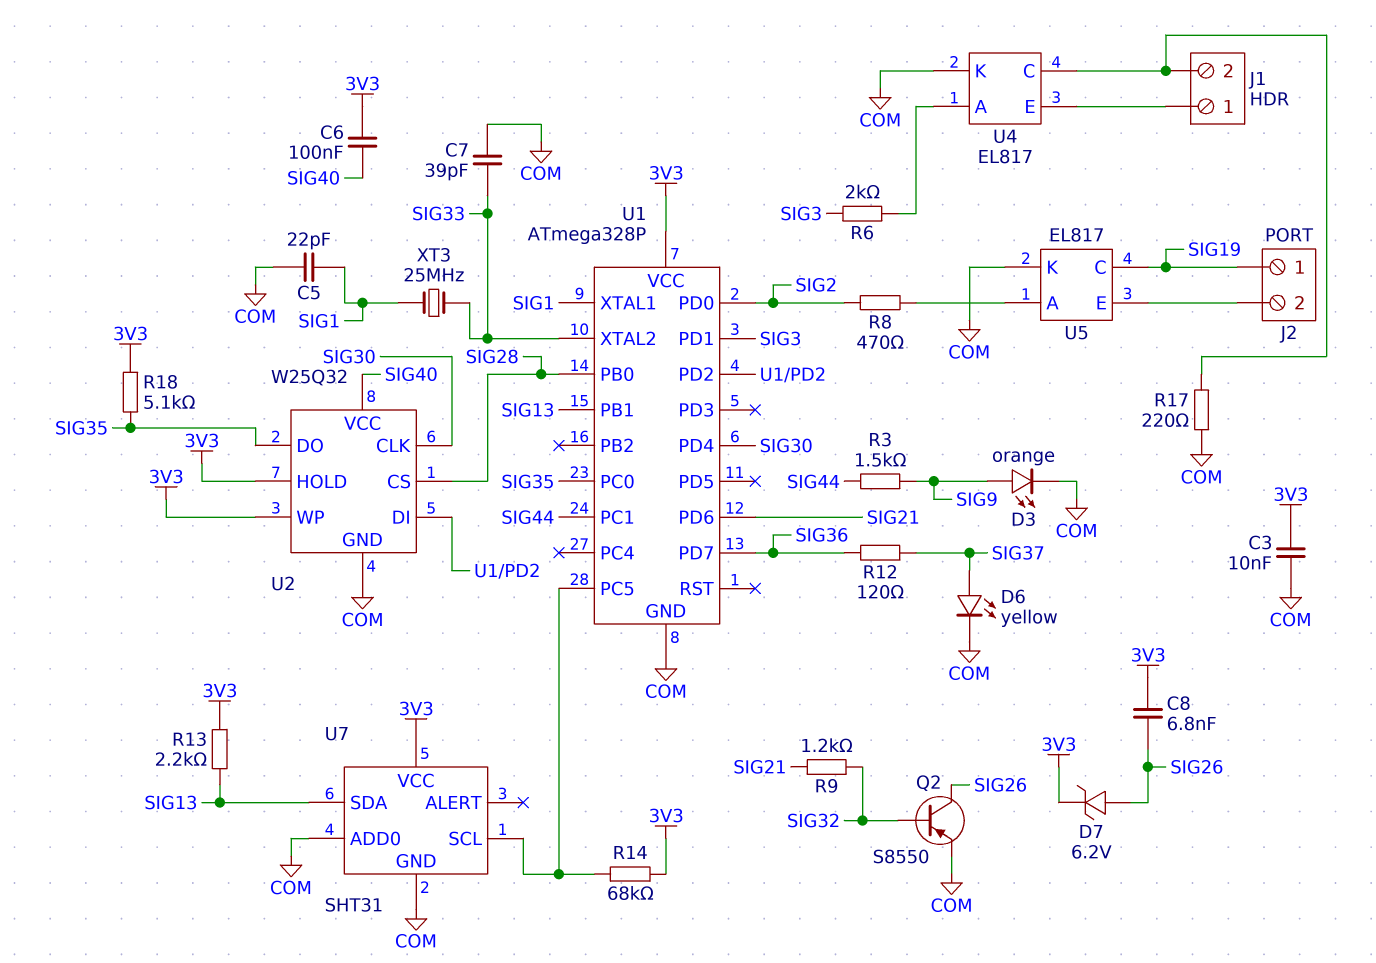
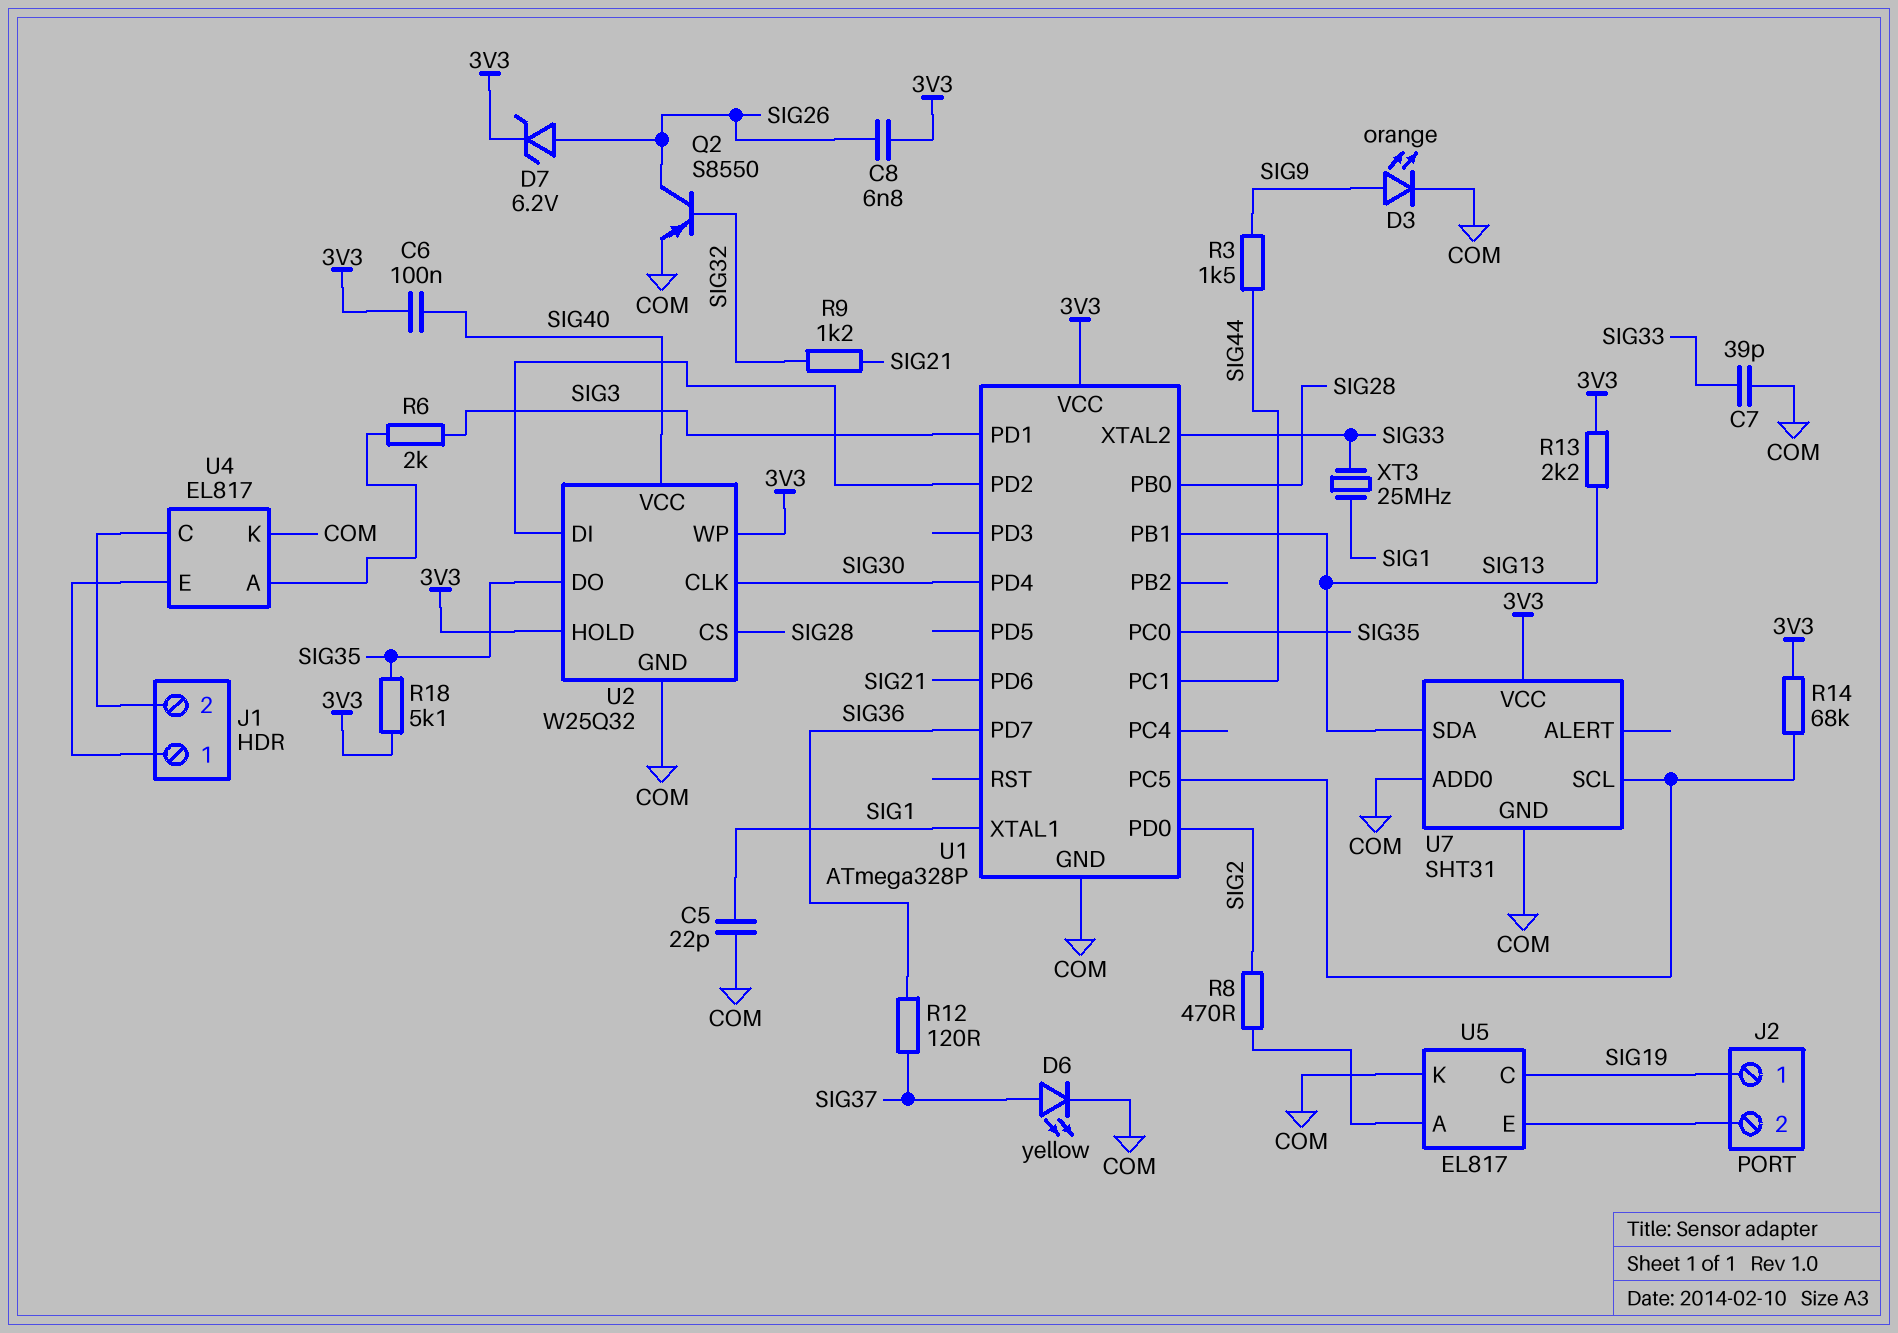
C3: 10nF (3V3, COM) -> none
R17: 220 (COM, J1/2) -> none

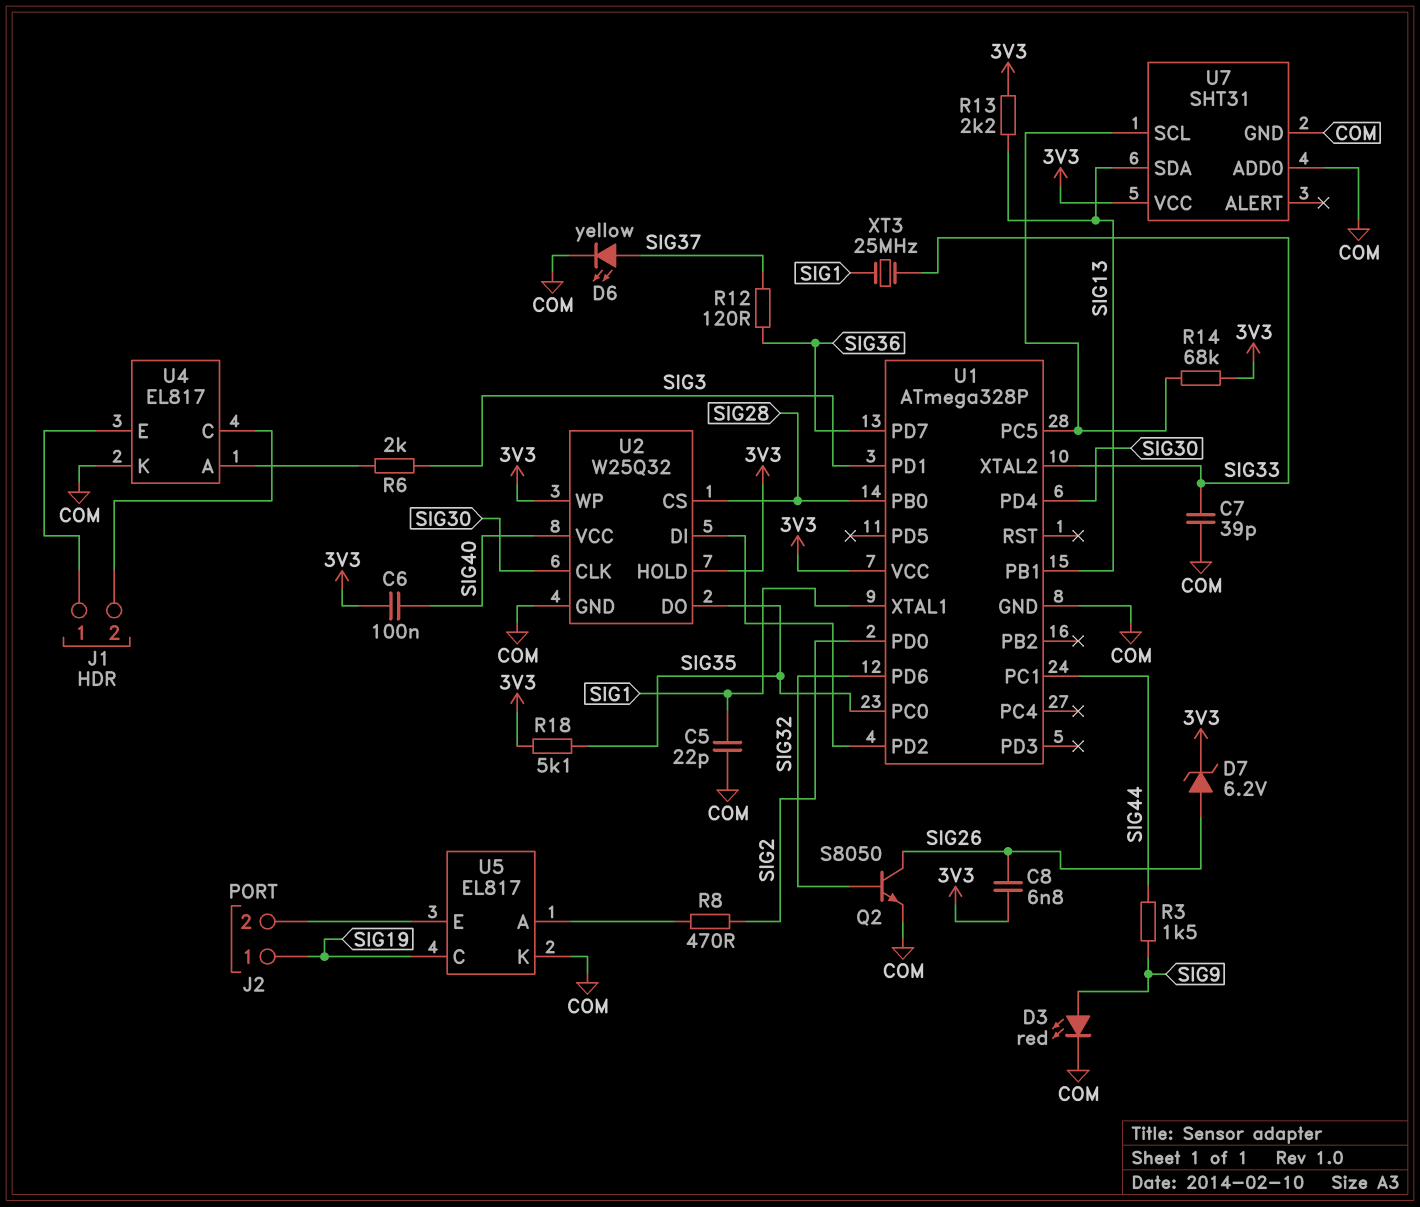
D3: LED orange (A SIG9, K COM) -> LED red (A SIG9, K COM)
Q2: PNP S8550 (B SIG32, C SIG26, E COM) -> NPN S8050 (B SIG32, C SIG26, E COM)
R9: 1.2k (SIG21, SIG32) -> none
U1 pin PD6: SIG21 -> SIG32

